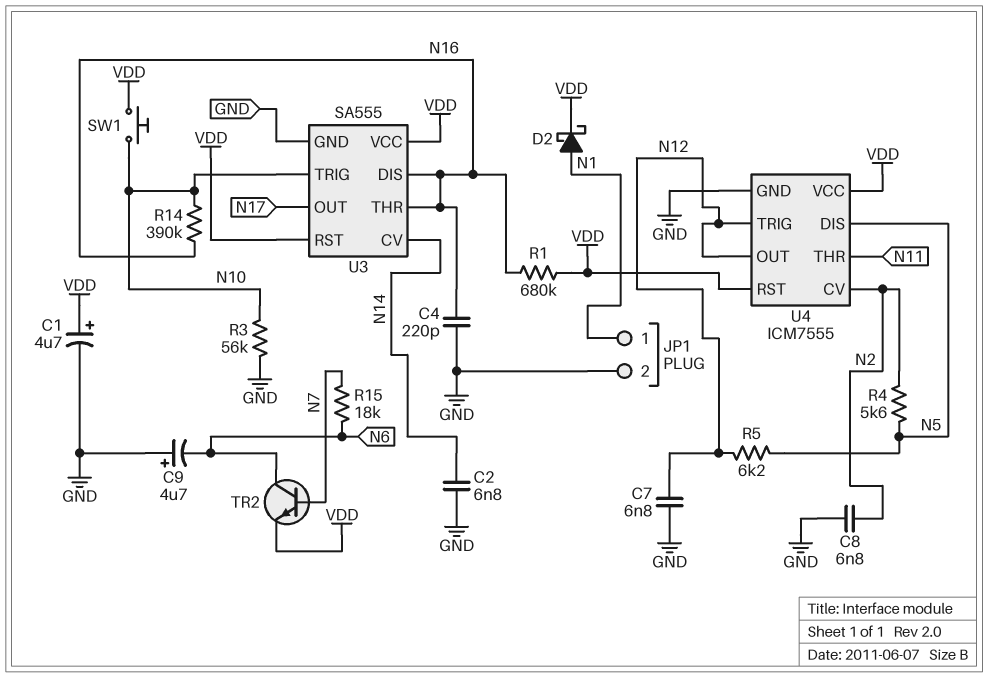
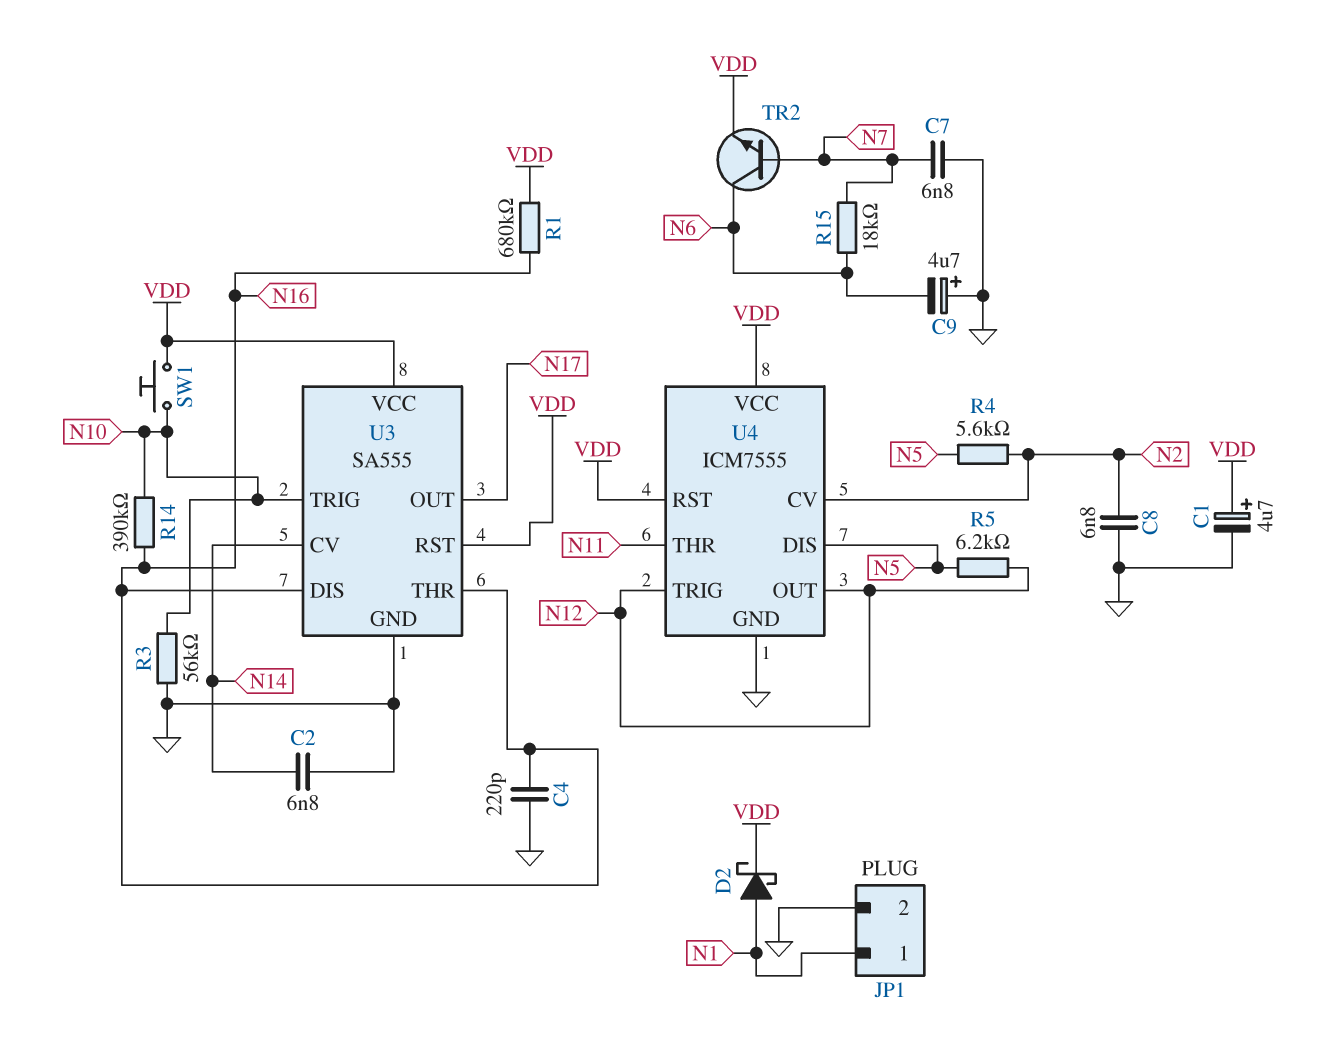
C7: 6.8nF (GND, N12) -> 6.8nF (GND, N7)

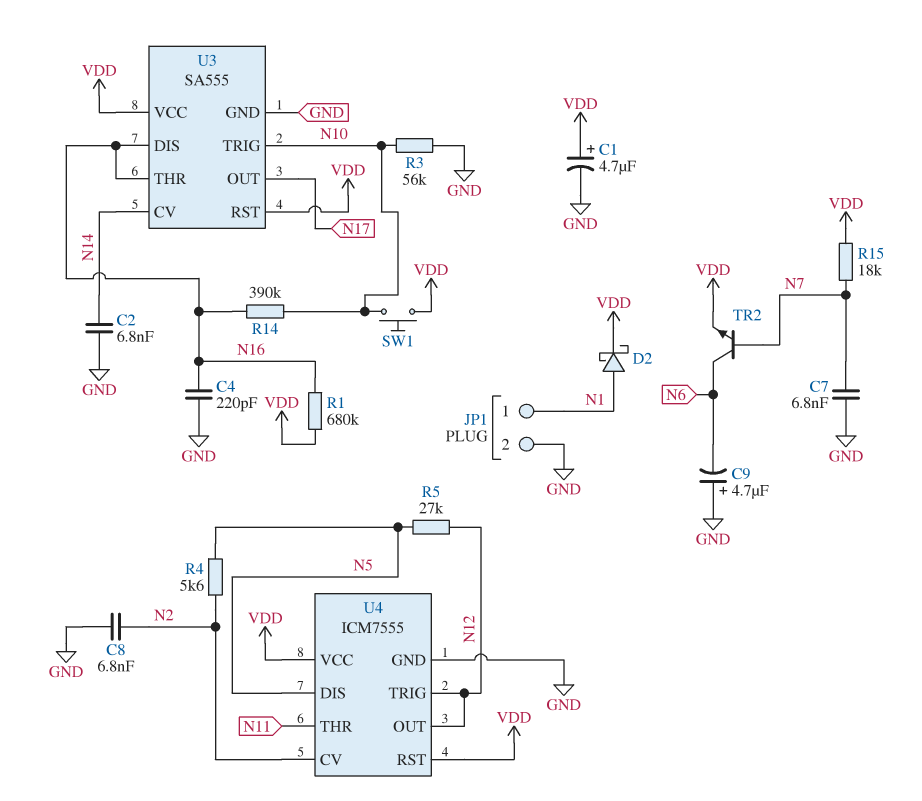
R5: 6.2k (N5, N12) -> 27k (N5, N12)
R15: 18k (N6, N7) -> 18k (N7, VDD)

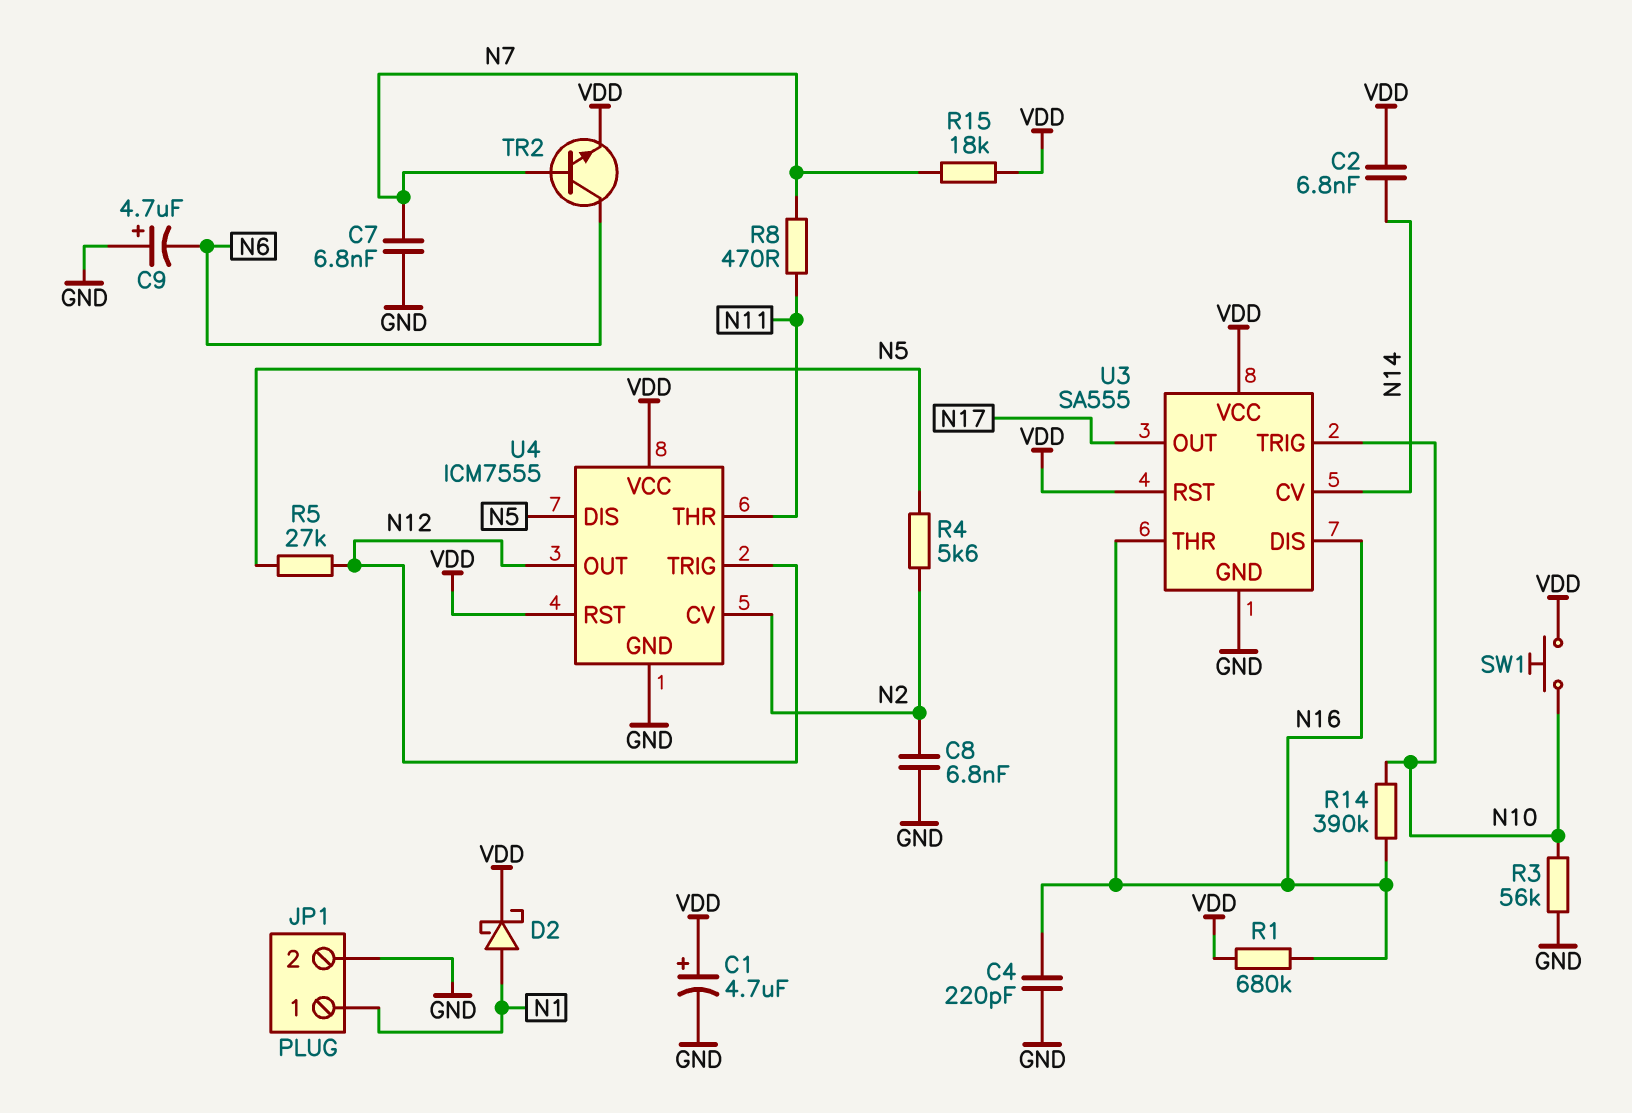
C2: 6.8nF (GND, N14) -> 6.8nF (N14, VDD)
R8: none -> 470 (N7, N11)

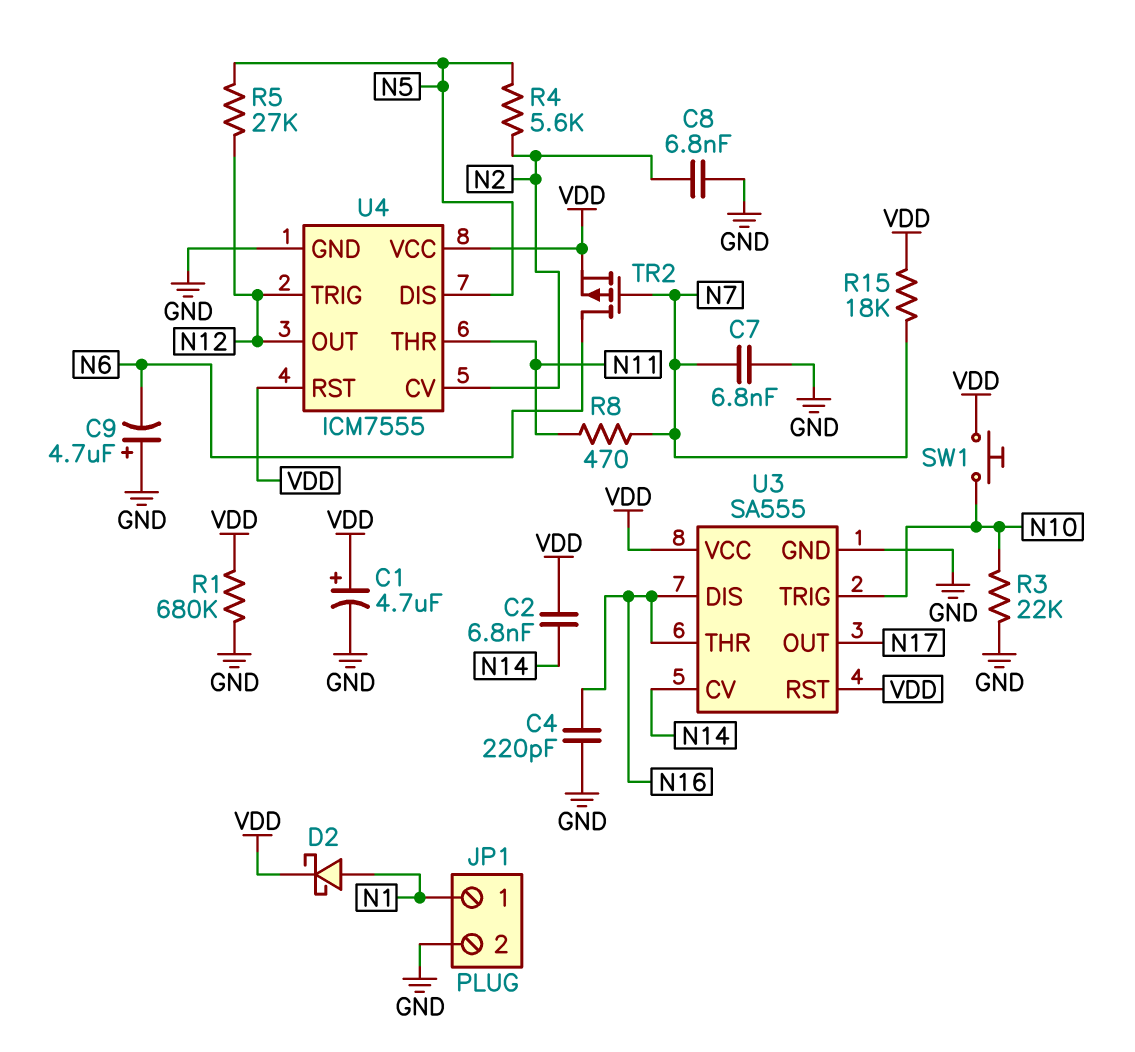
R1: 680k (N16, VDD) -> 680k (GND, VDD)
R3: 56k (GND, N10) -> 22k (GND, N10)
R14: 390k (N10, N16) -> none
TR2: NPN (B N7, C N6, E VDD) -> PMOS (G N7, D N6, S VDD)

